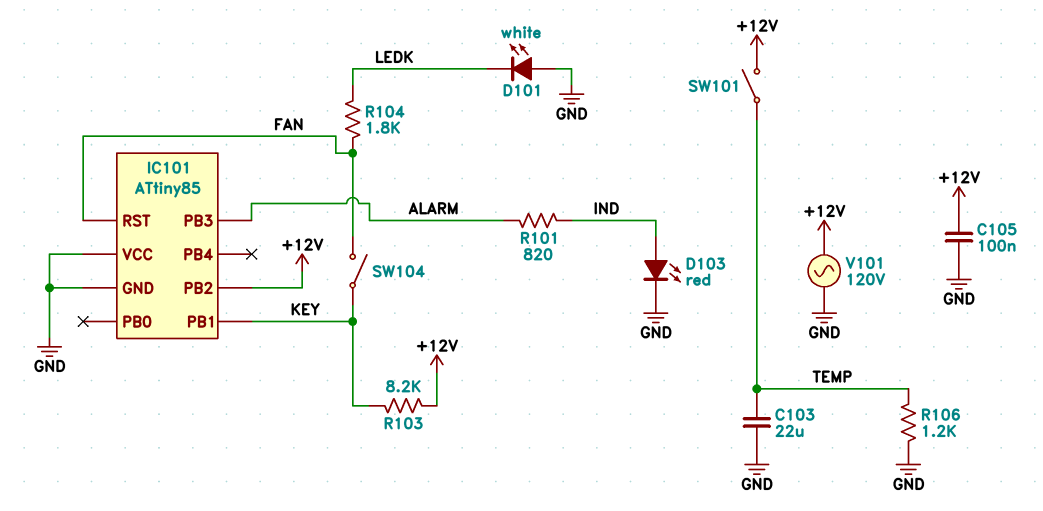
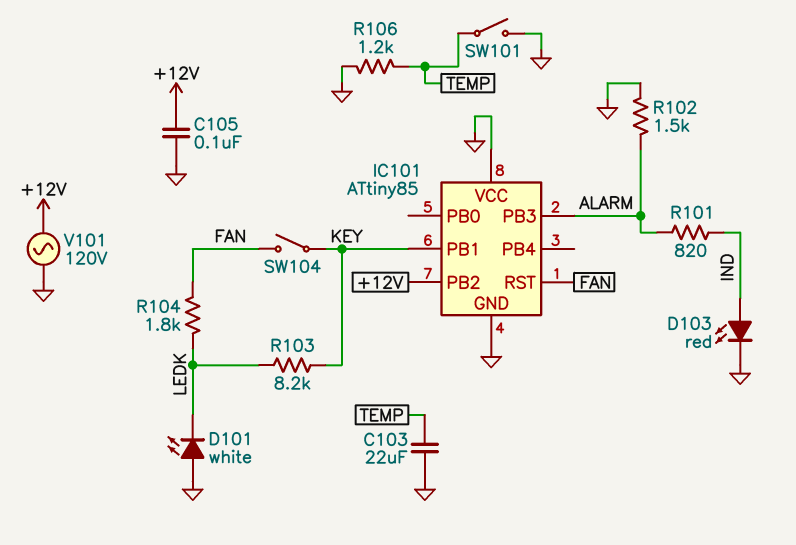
R102: none -> 1.5k (ALARM, GND)
R103: 8.2k (+12V, KEY) -> 8.2k (KEY, LEDK)
SW101: switch (+12V, TEMP) -> switch (GND, TEMP)

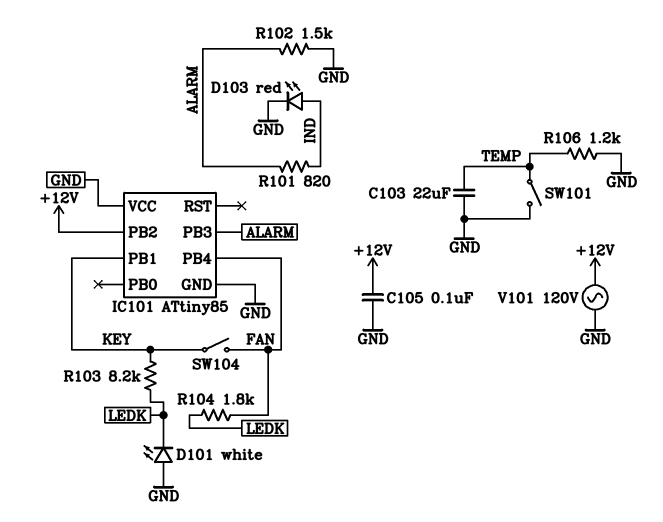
IC101 pin PB4: none -> FAN
IC101 pin RST: FAN -> none

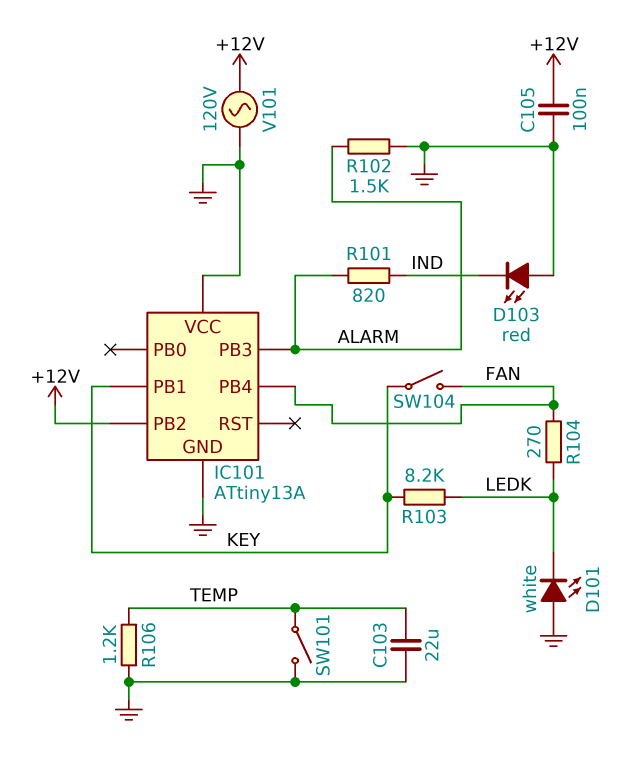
D103: LED red (A IND, K GND) -> LED red (A GND, K IND)
IC101: ATtiny85 -> ATtiny13A
R104: 1.8k (FAN, LEDK) -> 270 (FAN, LEDK)

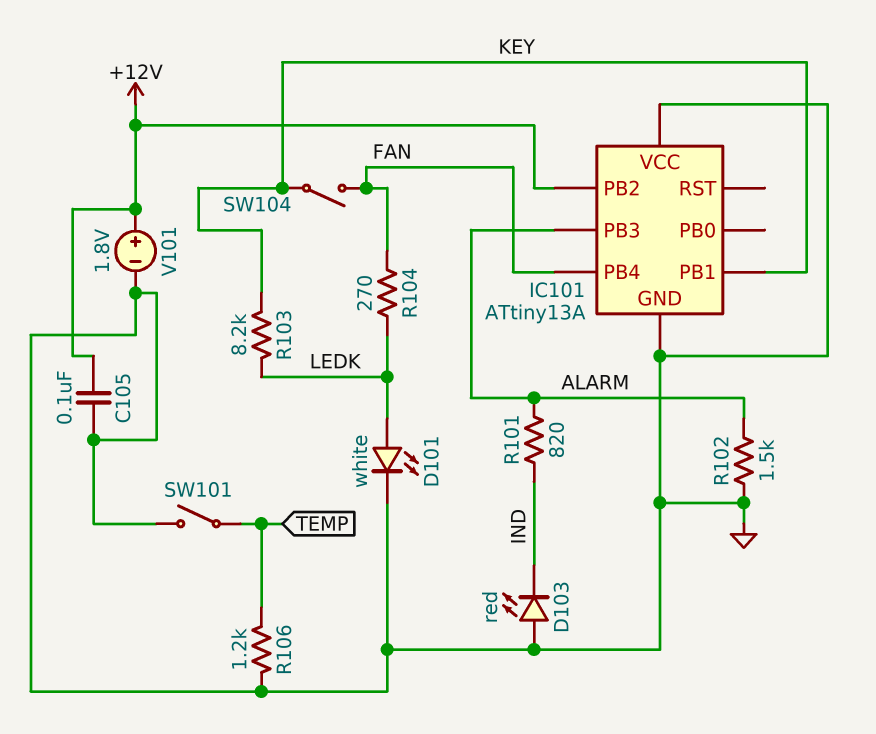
C103: 22uF (GND, TEMP) -> none
D101: LED white (A GND, K LEDK) -> LED white (A LEDK, K GND)
V101: AC 120V (+12V, GND) -> 1.8V (plus +12V, minus GND)

